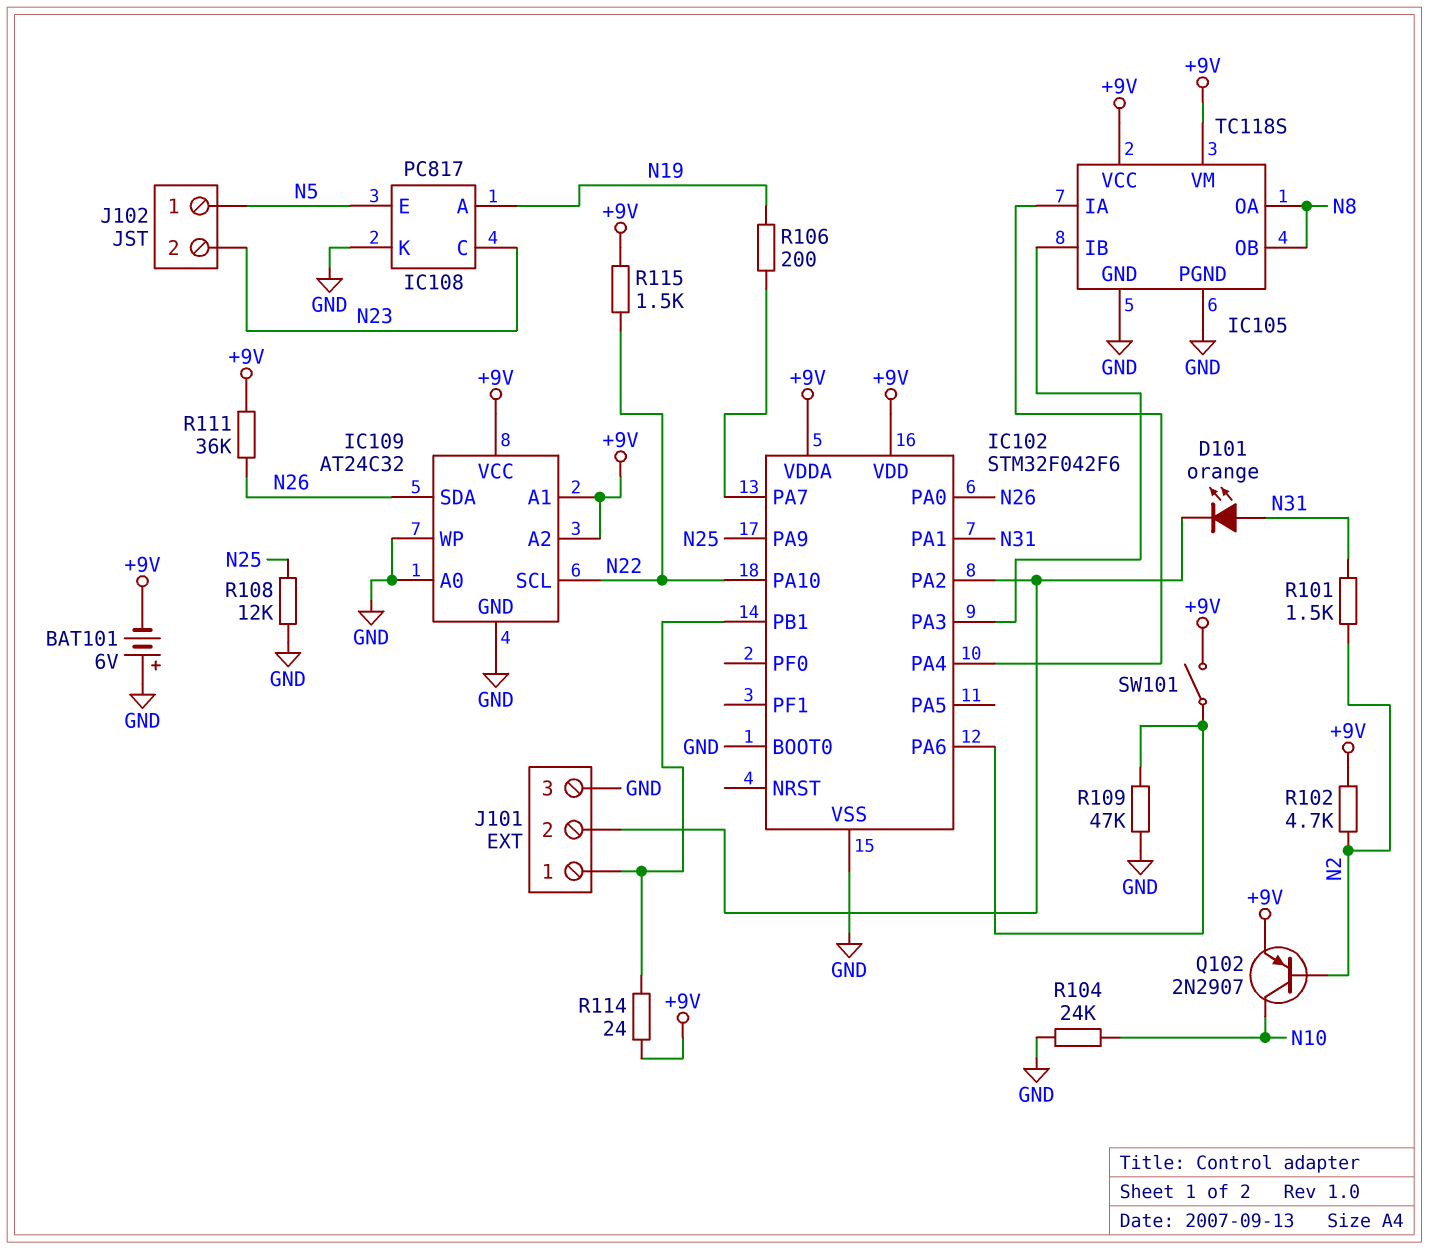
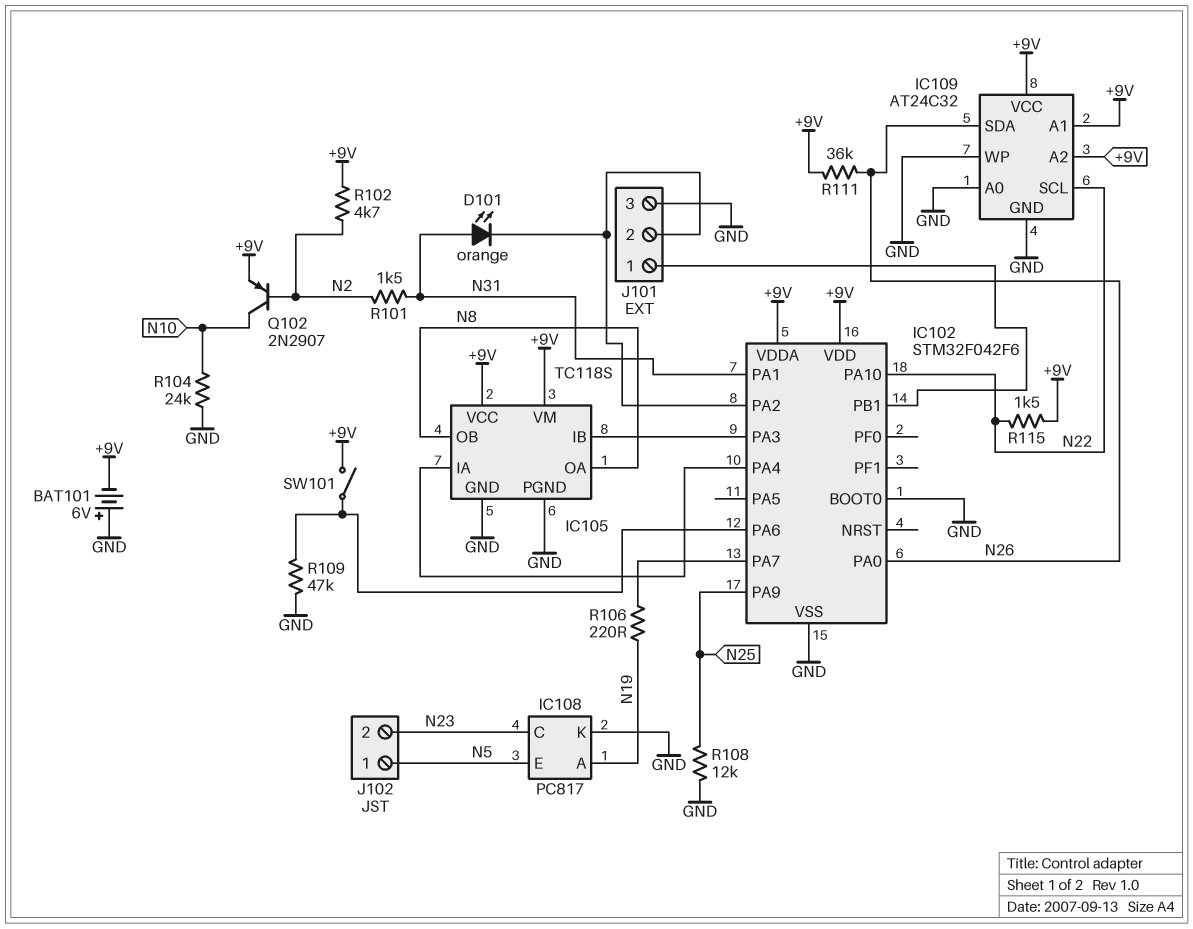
R106: 200 (IC102/PA7, N19) -> 220 (IC102/PA7, N19)
R114: 24 (+9V, IC102/PB1) -> none

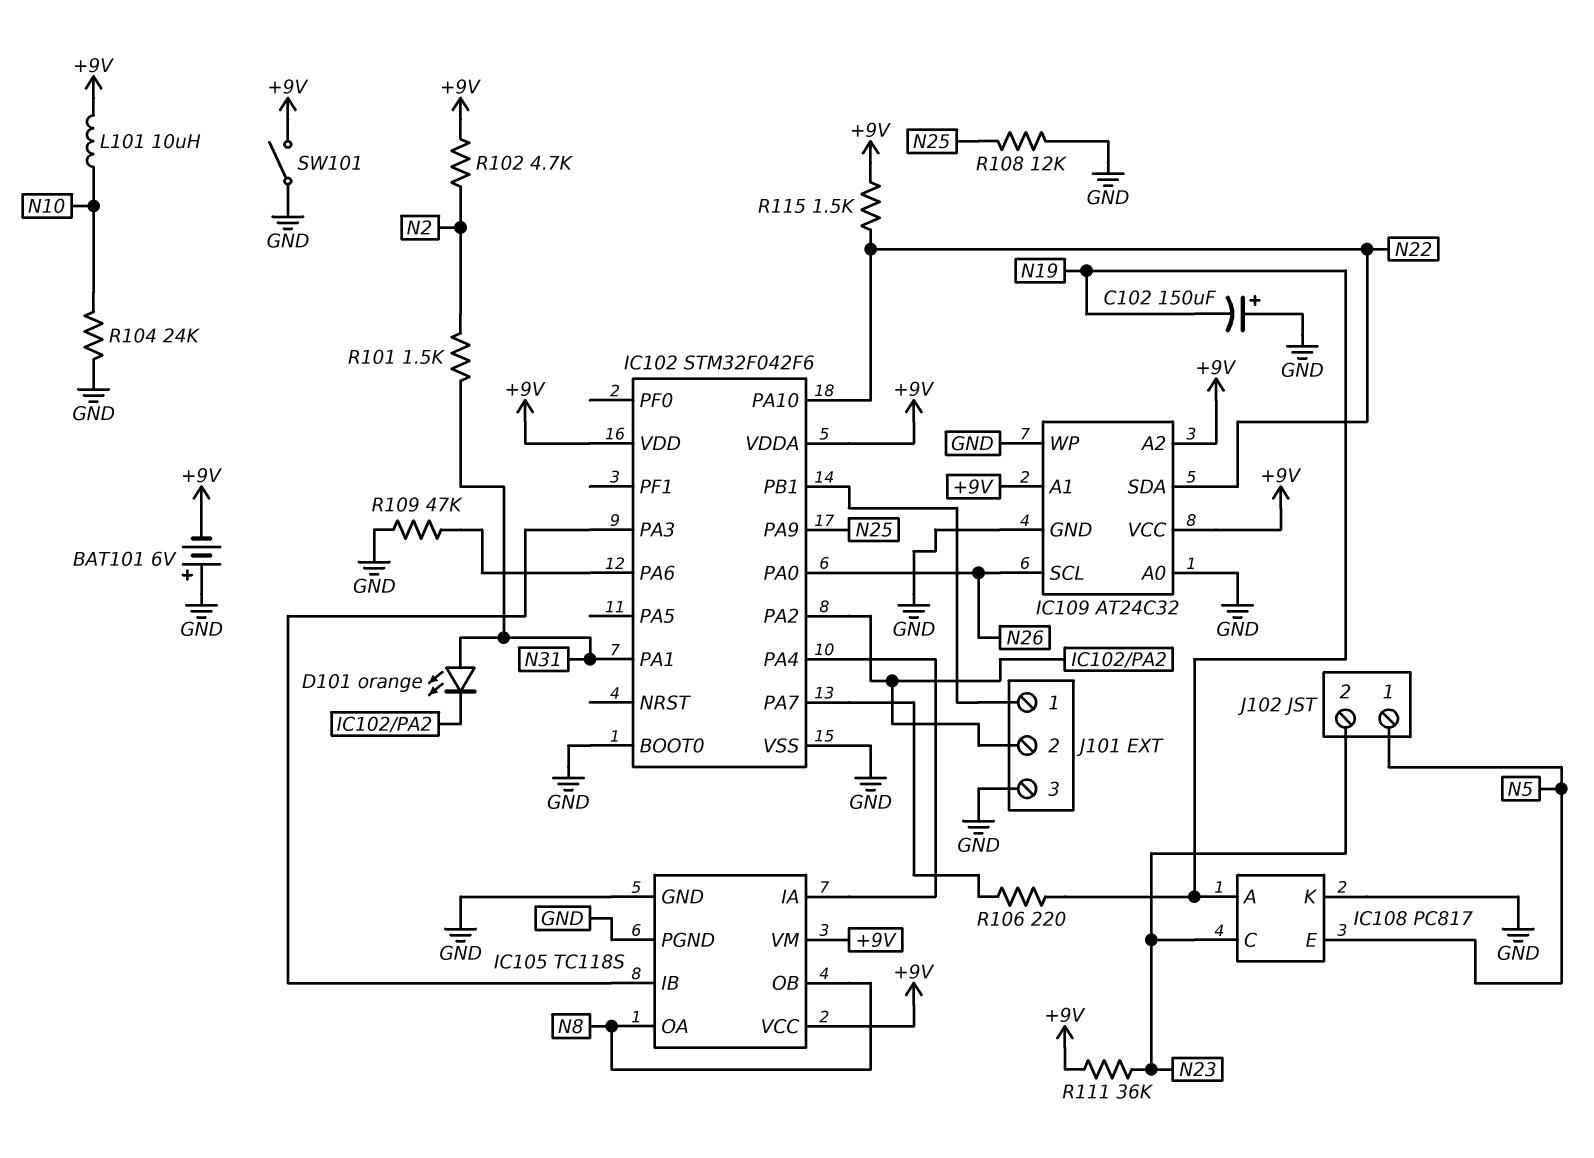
C102: none -> 150uF (plus GND, minus N19)
IC109 pin SCL: N22 -> N26
IC109 pin SDA: N26 -> N22
L101: none -> 10uH (+9V, N10)
Q102: PNP 2N2907 (B N2, C N10, E +9V) -> none
R111: 36k (+9V, N26) -> 36k (+9V, N23)
SW101: switch (+9V, IC102/PA6) -> switch (+9V, GND)

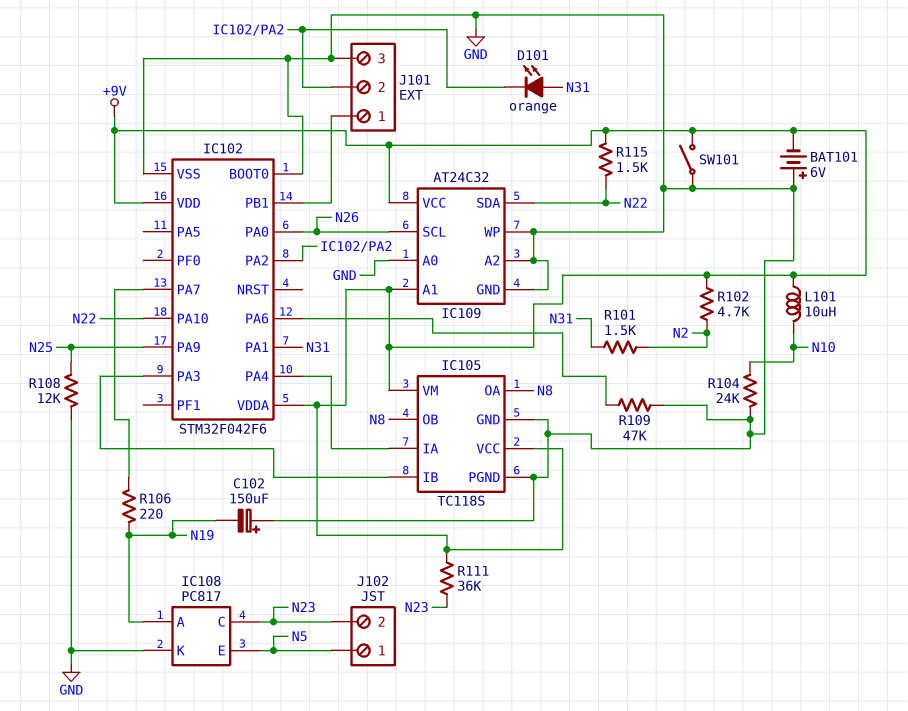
IC109 pin A2: +9V -> GND

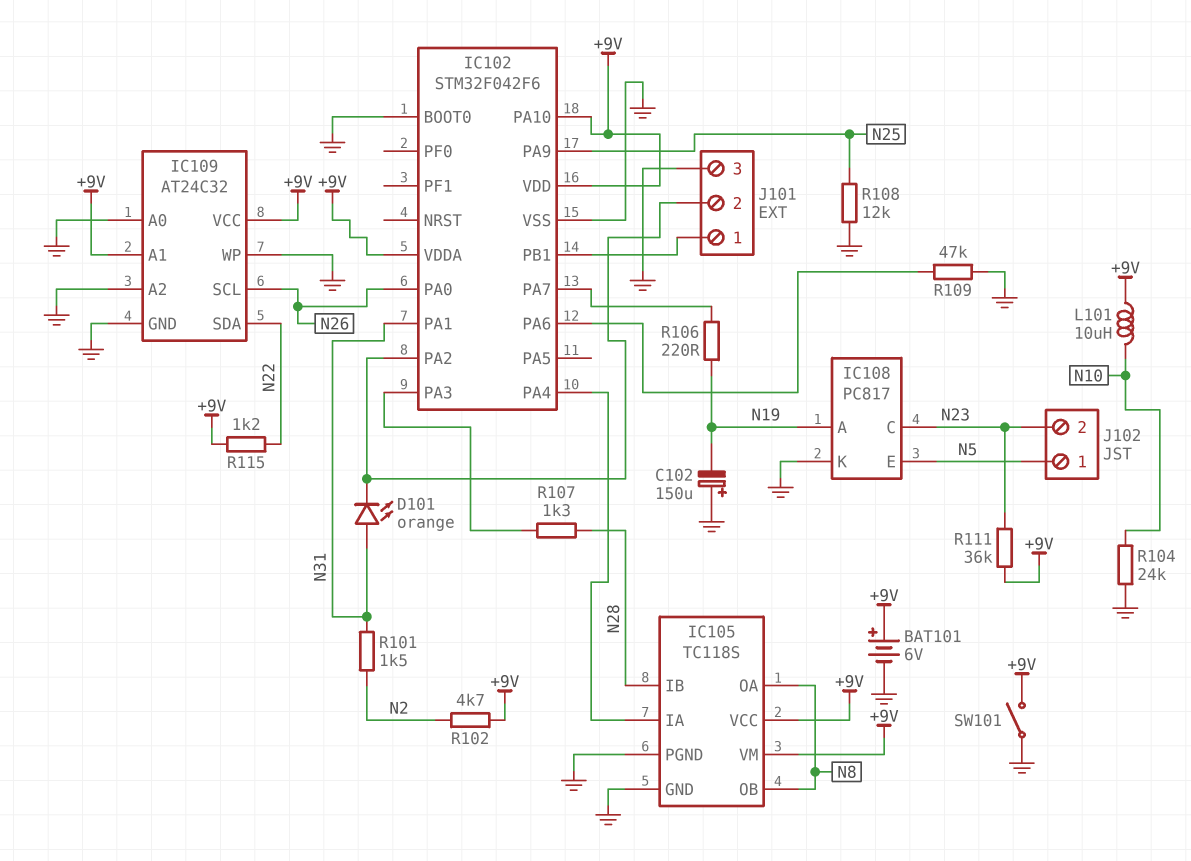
BAT101: 6V (plus GND, minus +9V) -> 6V (plus +9V, minus GND)
IC102 pin PA10: N22 -> +9V
IC105 pin IB: IC102/PA3 -> N28
R107: none -> 1.3k (IC102/PA3, N28)
R115: 1.5k (+9V, N22) -> 1.2k (+9V, N22)

